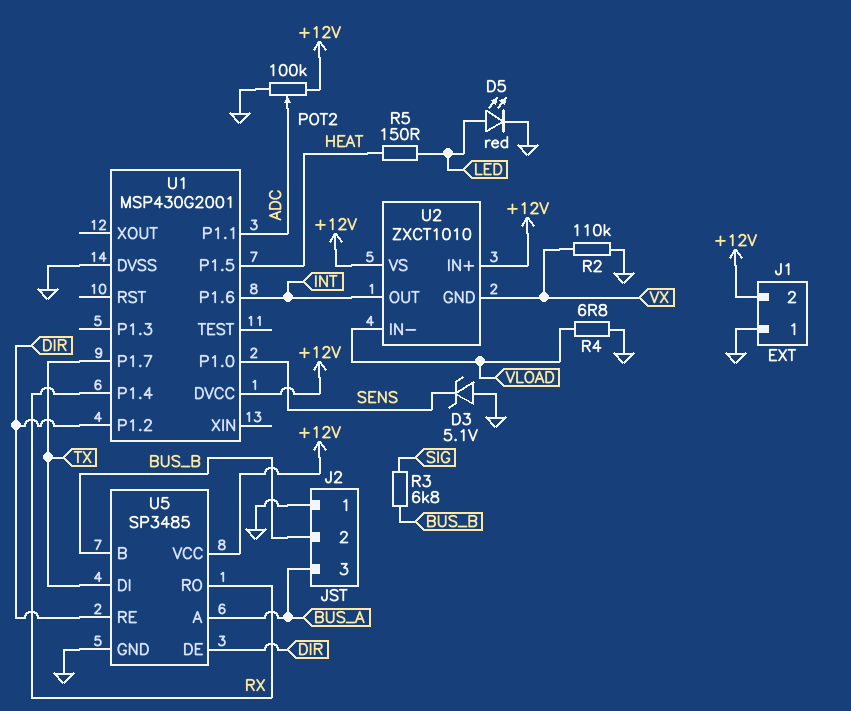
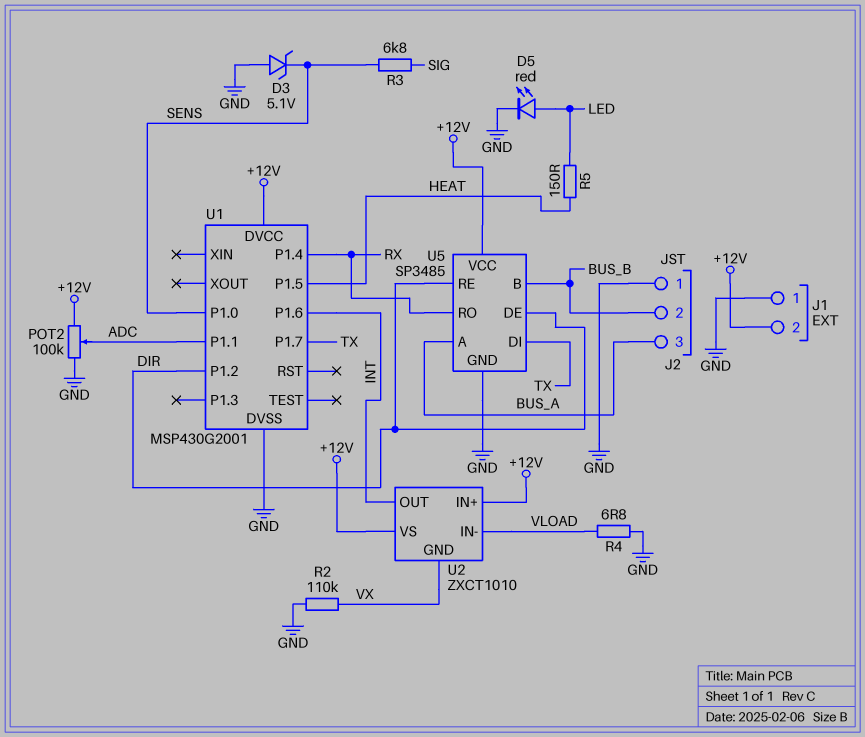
R3: 6.8k (BUS_B, SIG) -> 6.8k (SENS, SIG)

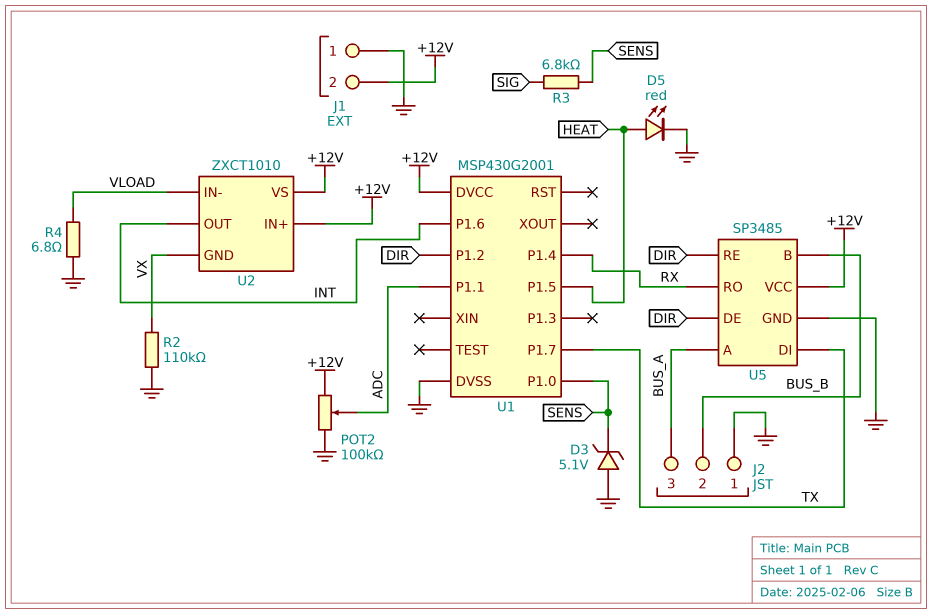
D5: LED red (A LED, K GND) -> LED red (A HEAT, K GND)
R5: 150 (HEAT, LED) -> none

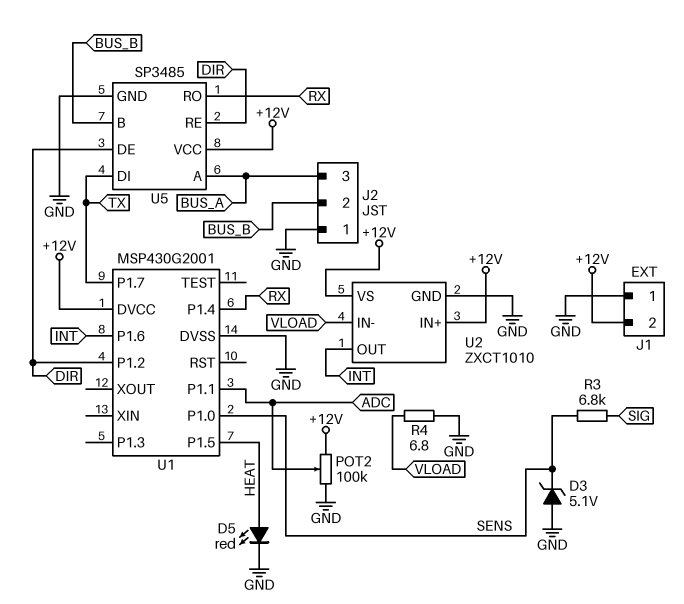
R2: 110k (GND, VX) -> none
U2 pin GND: VX -> GND

